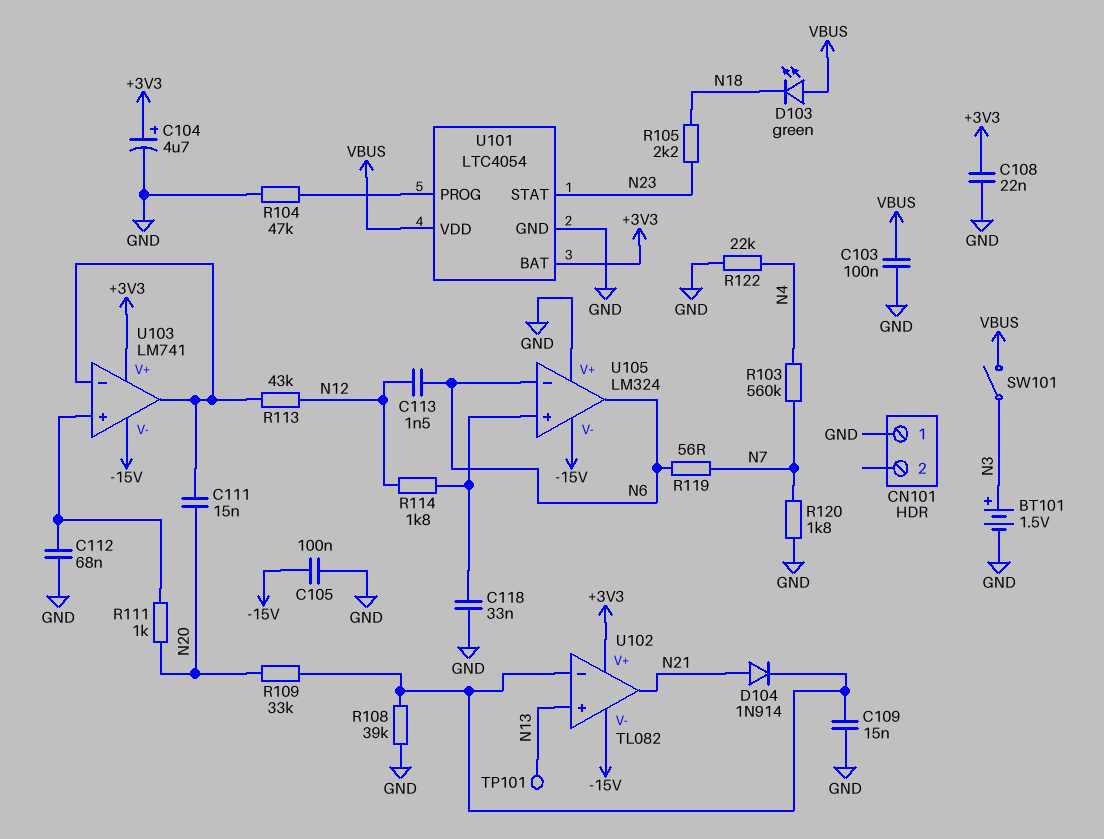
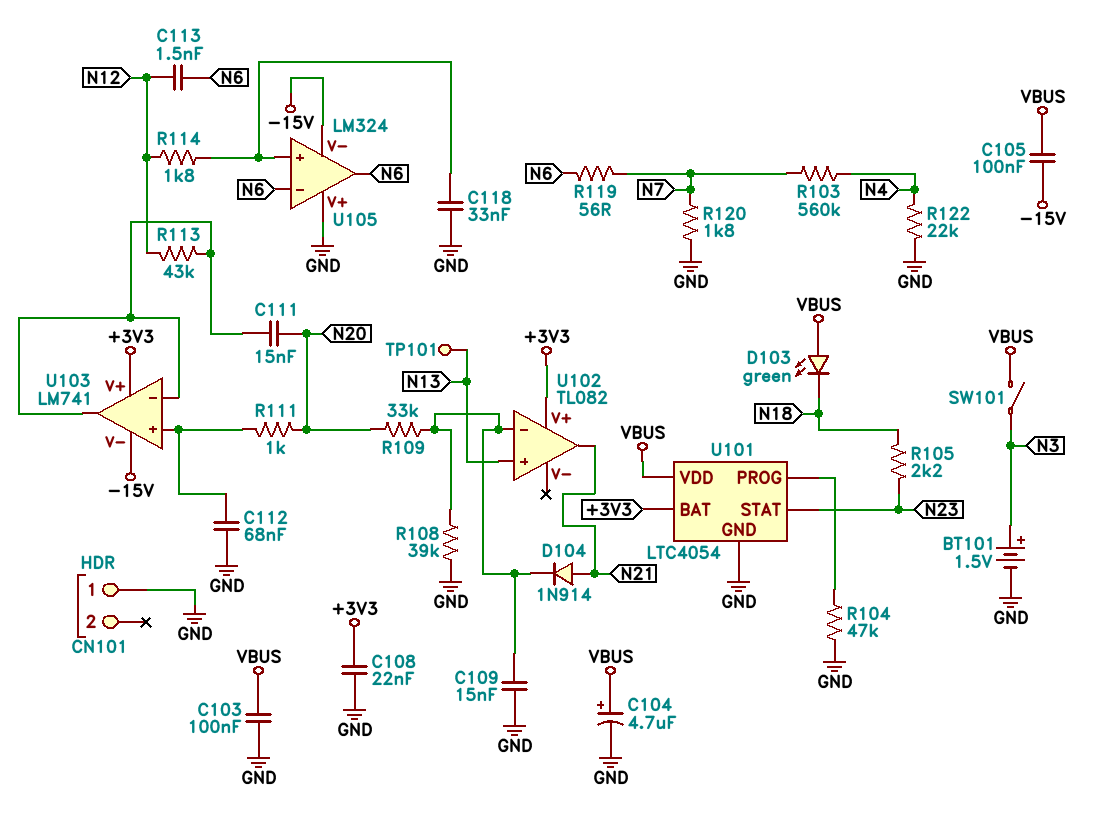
C104: 4.7uF (plus +3V3, minus GND) -> 4.7uF (plus VBUS, minus GND)
C105: 100nF (-15V, GND) -> 100nF (-15V, VBUS)
U102 pin V-: -15V -> none

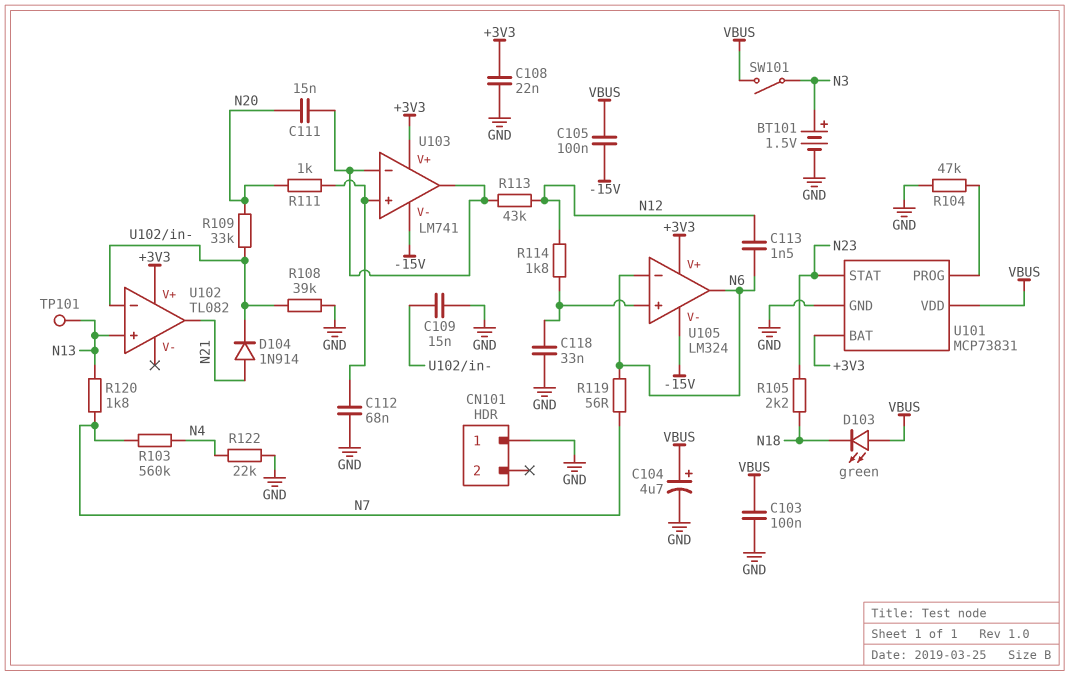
R120: 1.8k (GND, N7) -> 1.8k (N7, N13)
U101: LTC4054 -> MCP73831
U105 pin V+: GND -> +3V3

